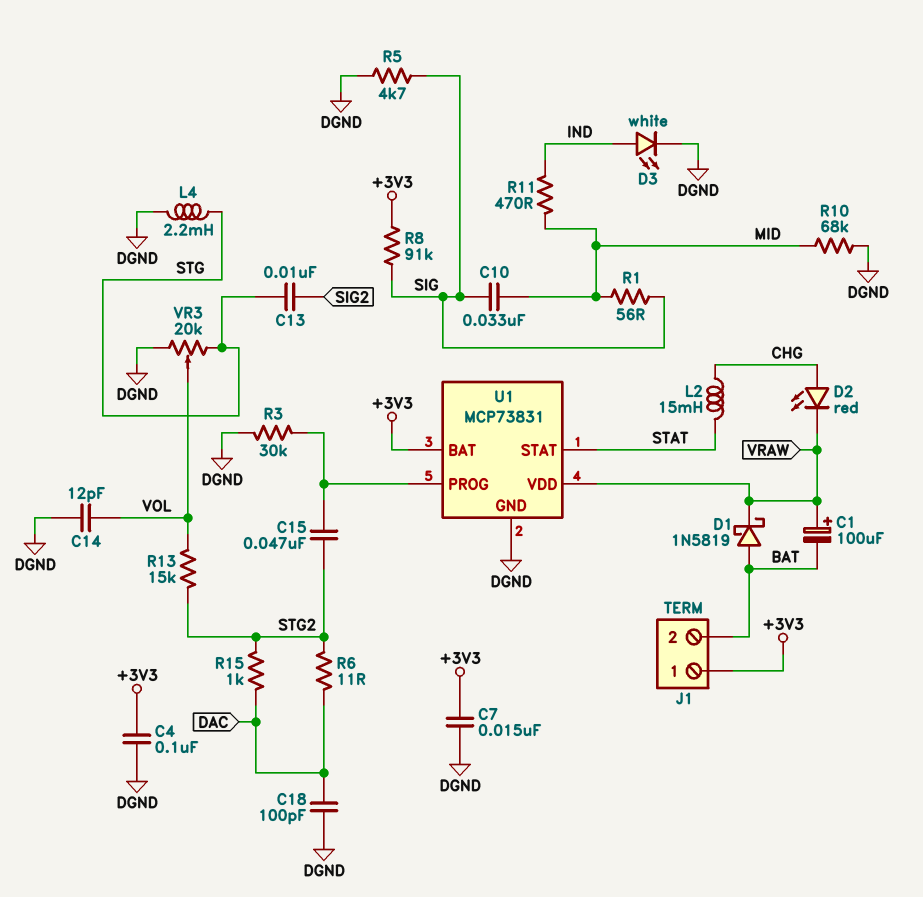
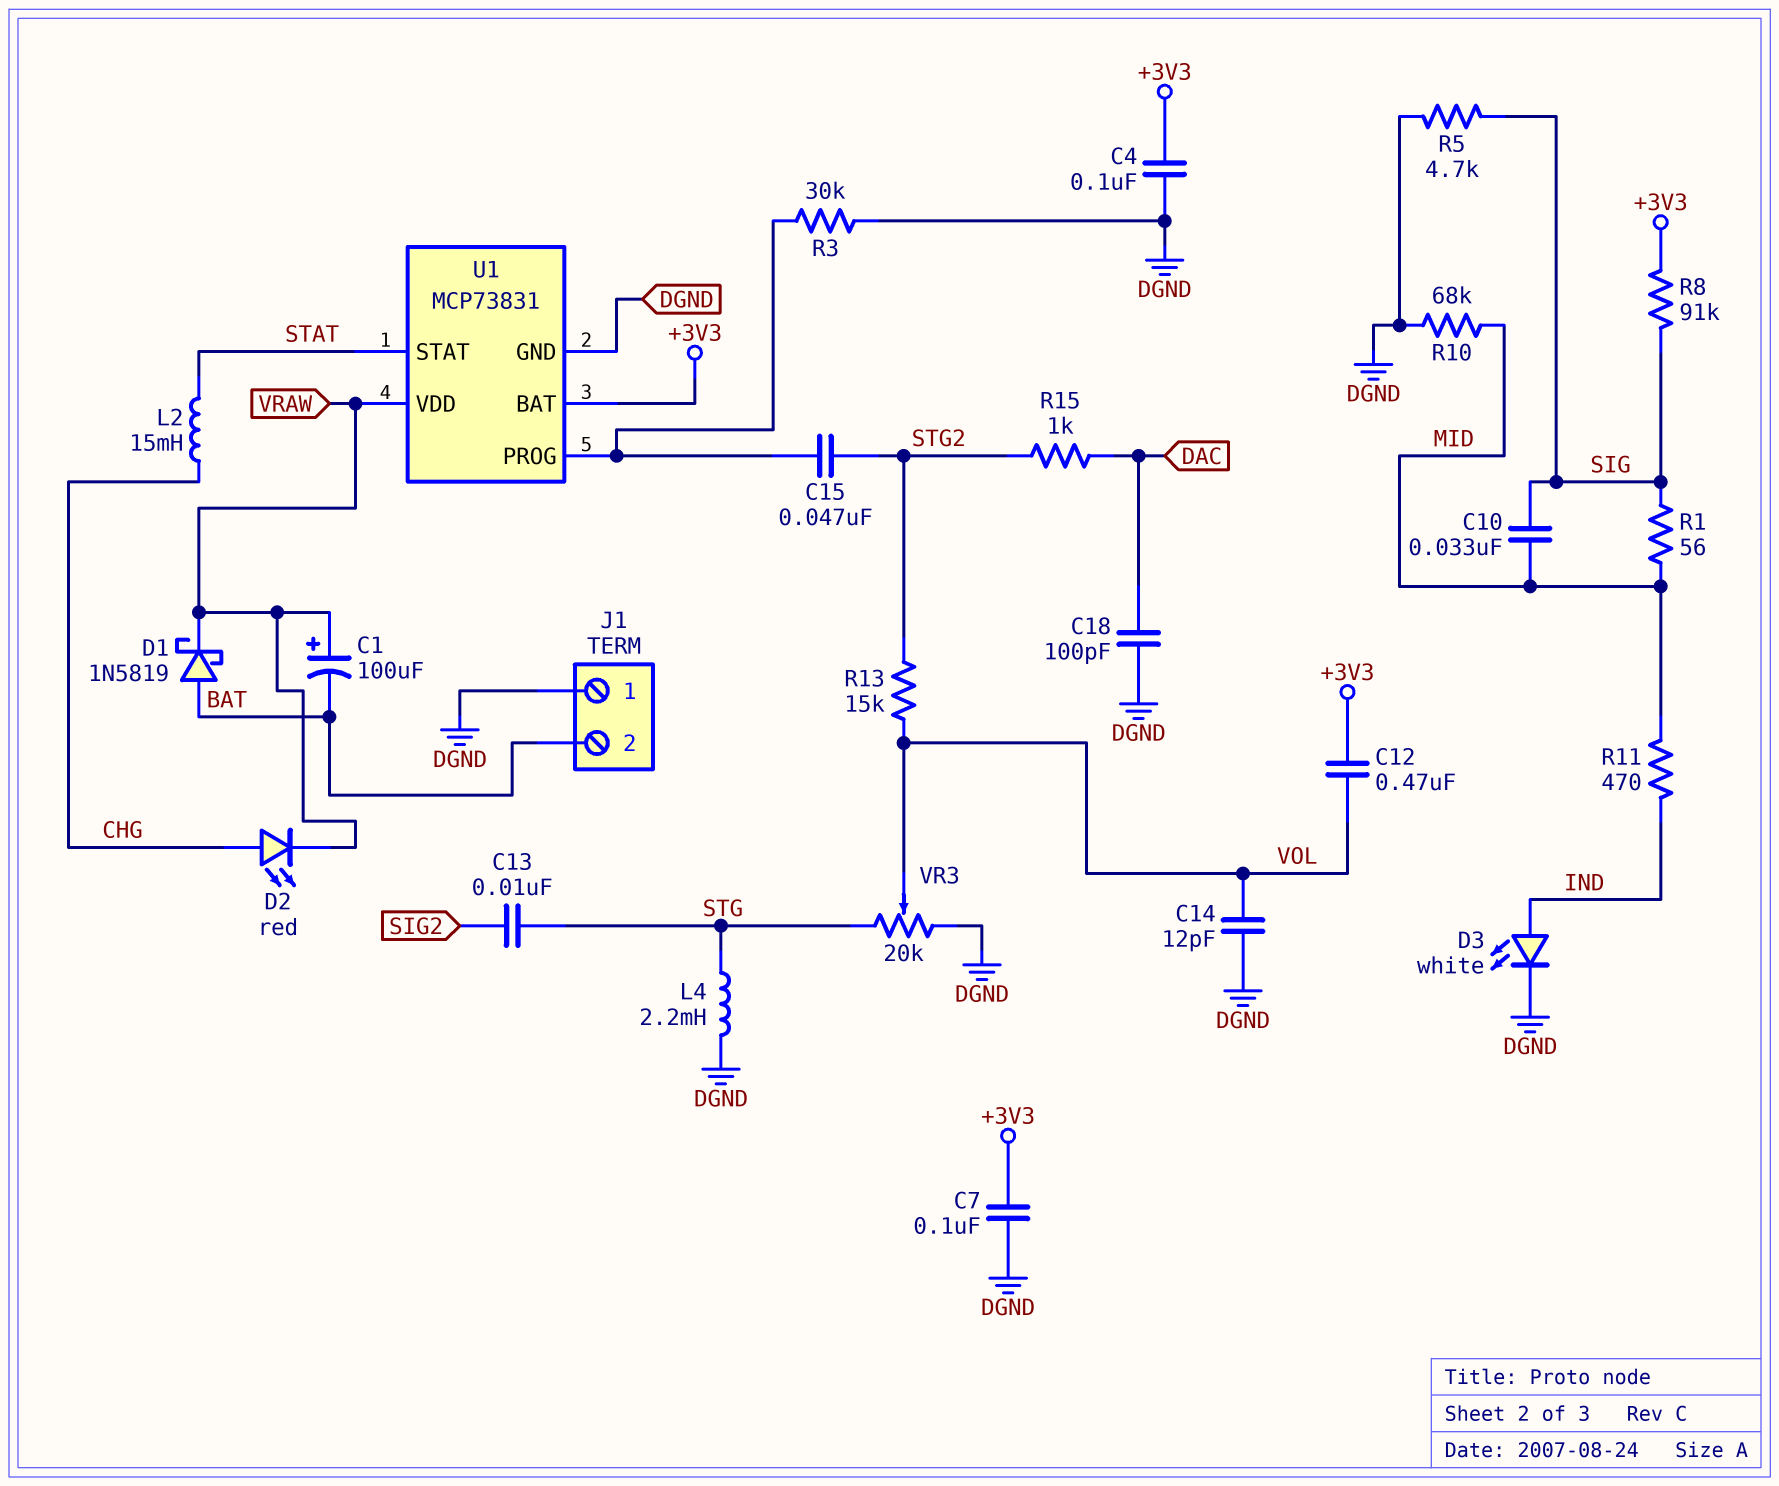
C7: 15nF (+3V3, DGND) -> 100nF (+3V3, DGND)
C12: none -> 470nF (+3V3, VOL)
J1 pin 1: +3V3 -> DGND
R6: 11 (DAC, STG2) -> none

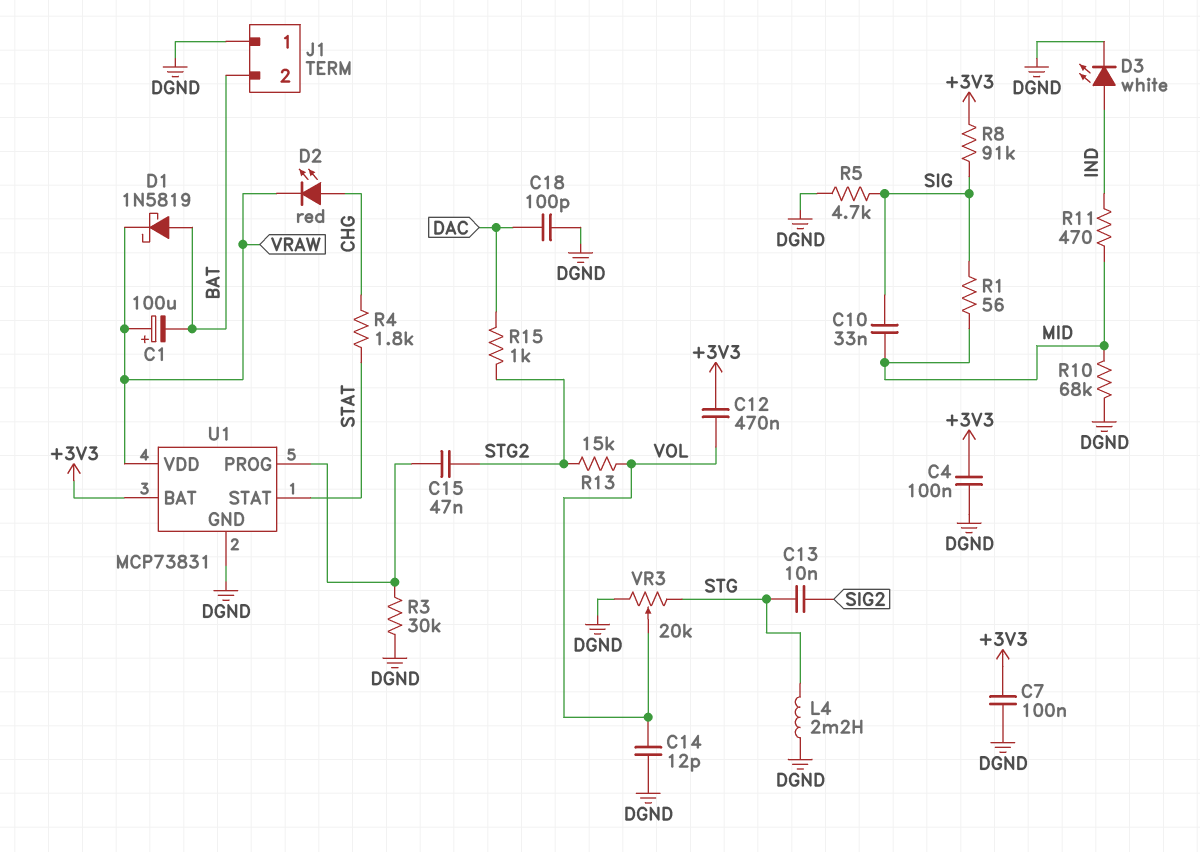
L2: 15mH (CHG, STAT) -> none
R4: none -> 1.8k (CHG, STAT)

